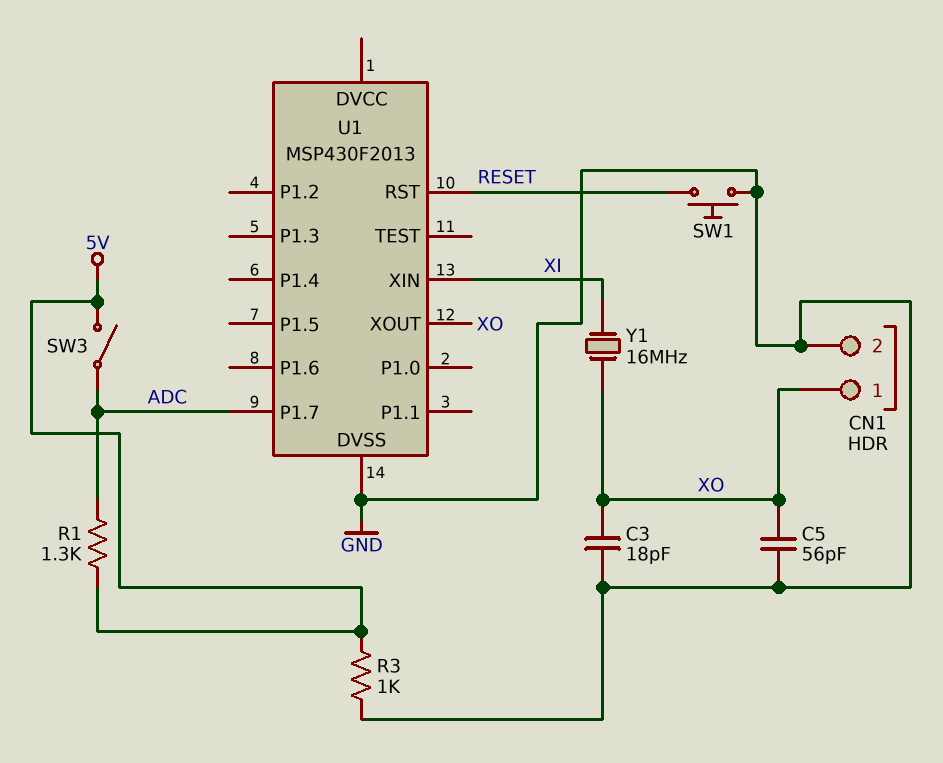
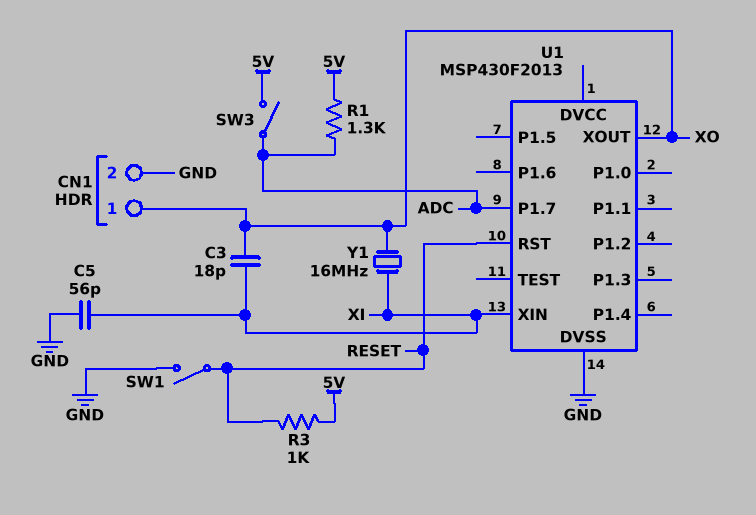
C3: 18pF (GND, XO) -> 18pF (XI, XO)
C5: 56pF (GND, XO) -> 56pF (GND, XI)
R3: 1k (5V, GND) -> 1k (5V, RESET)
SW1: button (GND, RESET) -> switch (GND, RESET)

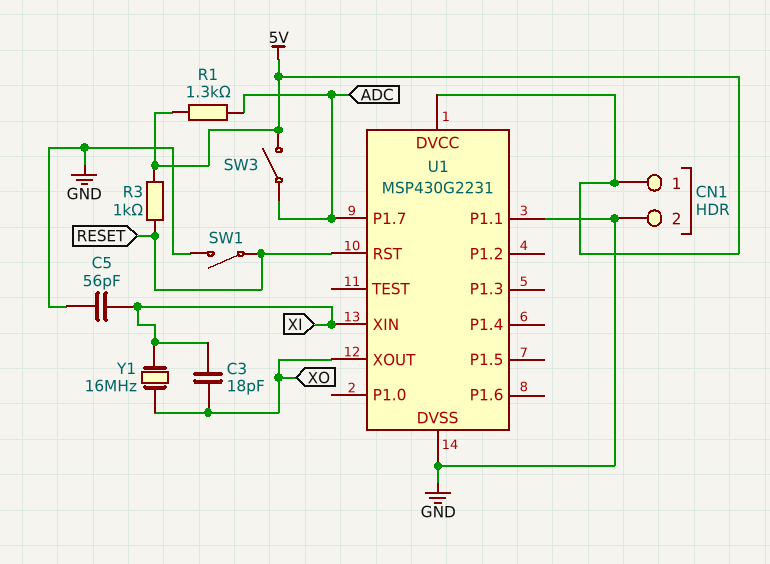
CN1 pin 1: XO -> 5V
U1: MSP430F2013 -> MSP430G2231
U1 pin DVCC: none -> 5V
U1 pin P1.1: none -> GND

